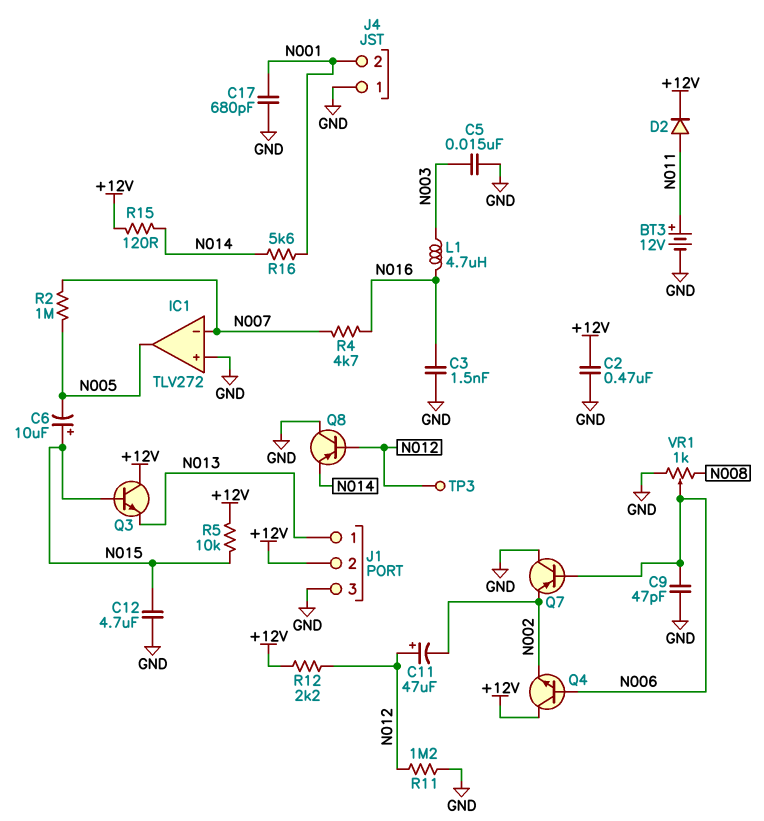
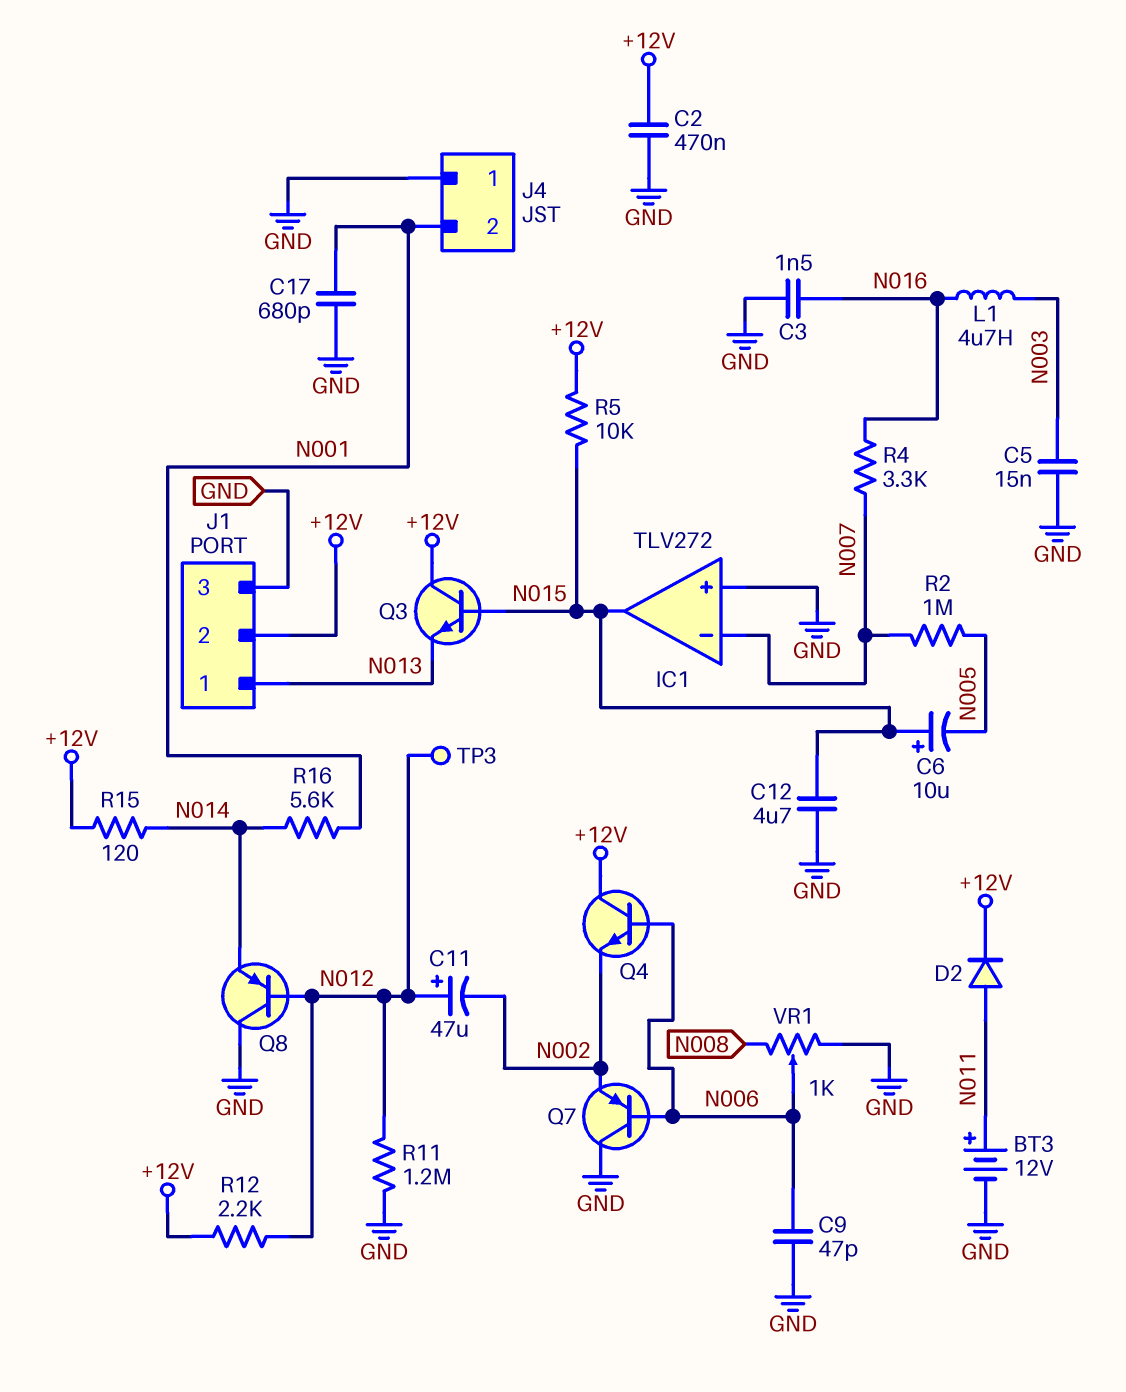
IC1 pin out: N005 -> N015
R4: 4.7k (N007, N016) -> 3.3k (N007, N016)

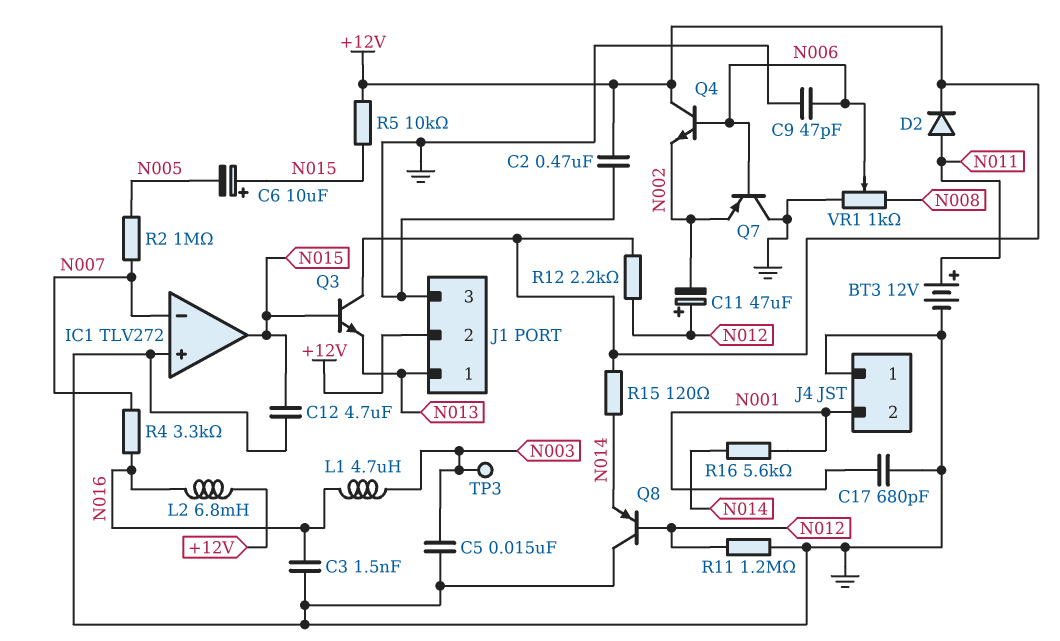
L2: none -> 6.8mH (+12V, N016)
TP3: test point (N012) -> test point (N003)

